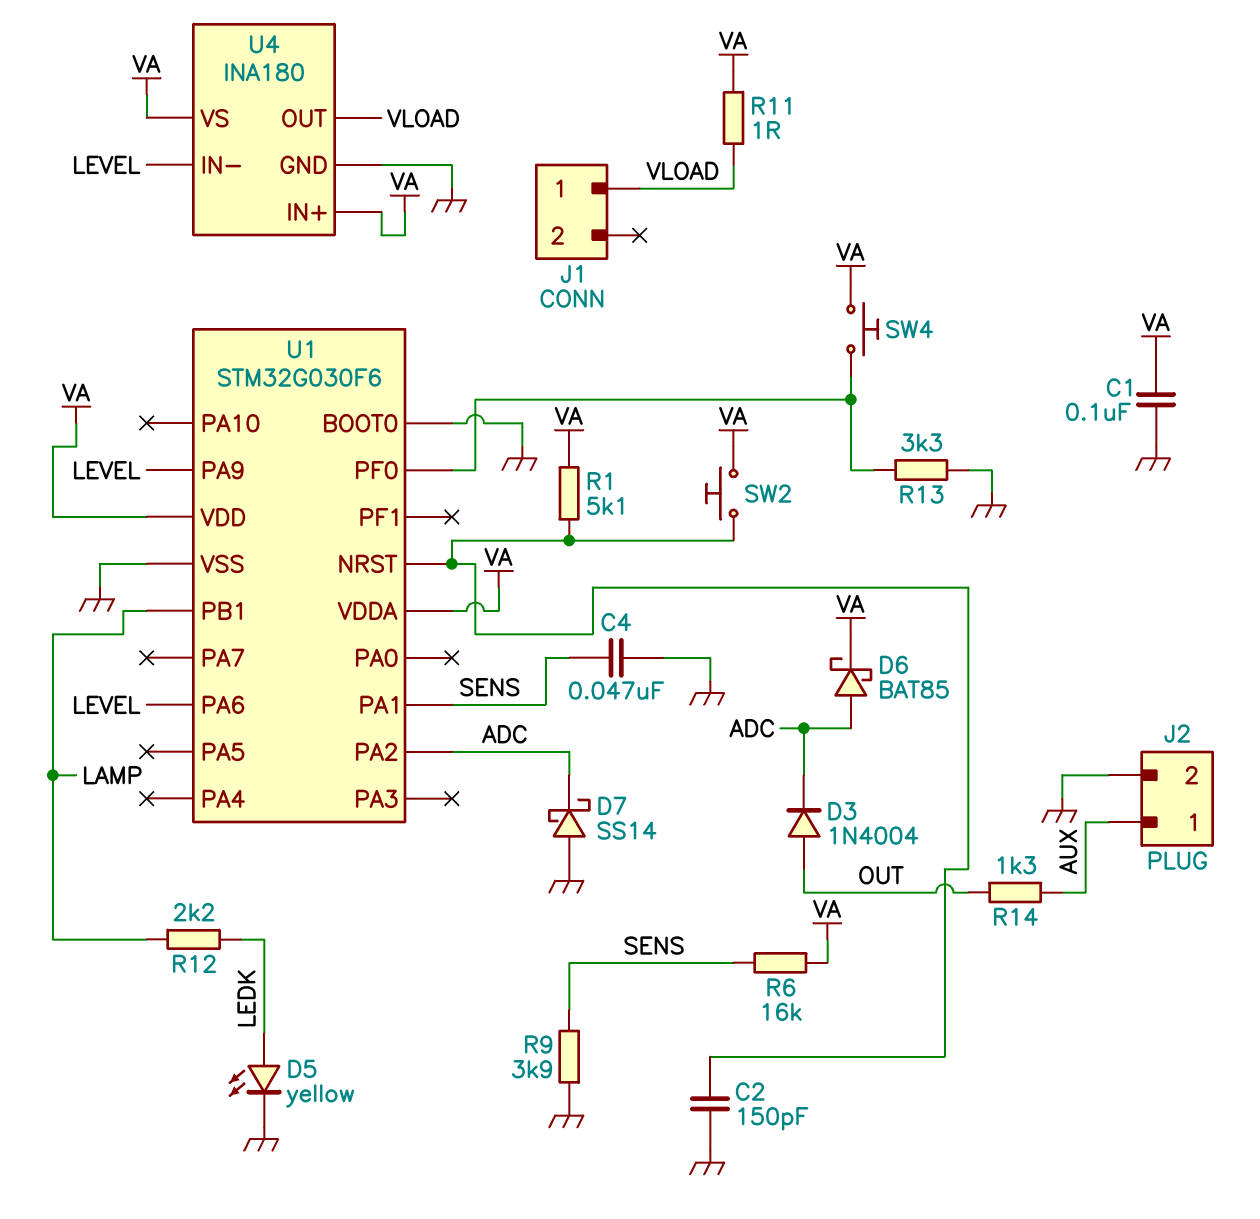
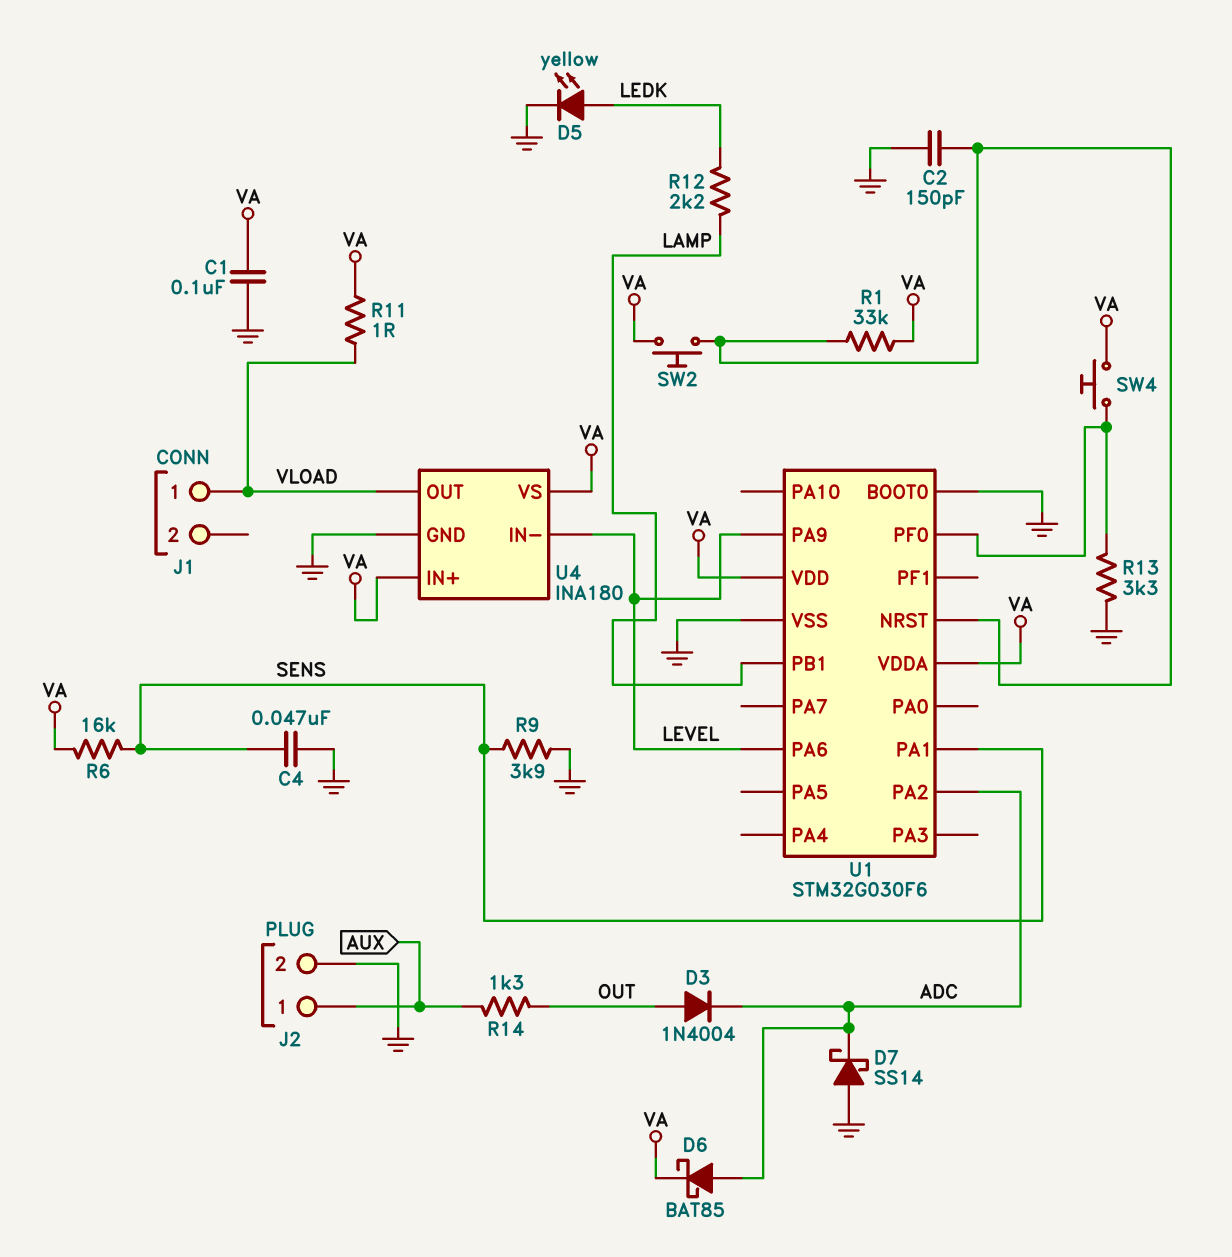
R1: 5.1k (U1/NRST, VA) -> 33k (U1/NRST, VA)

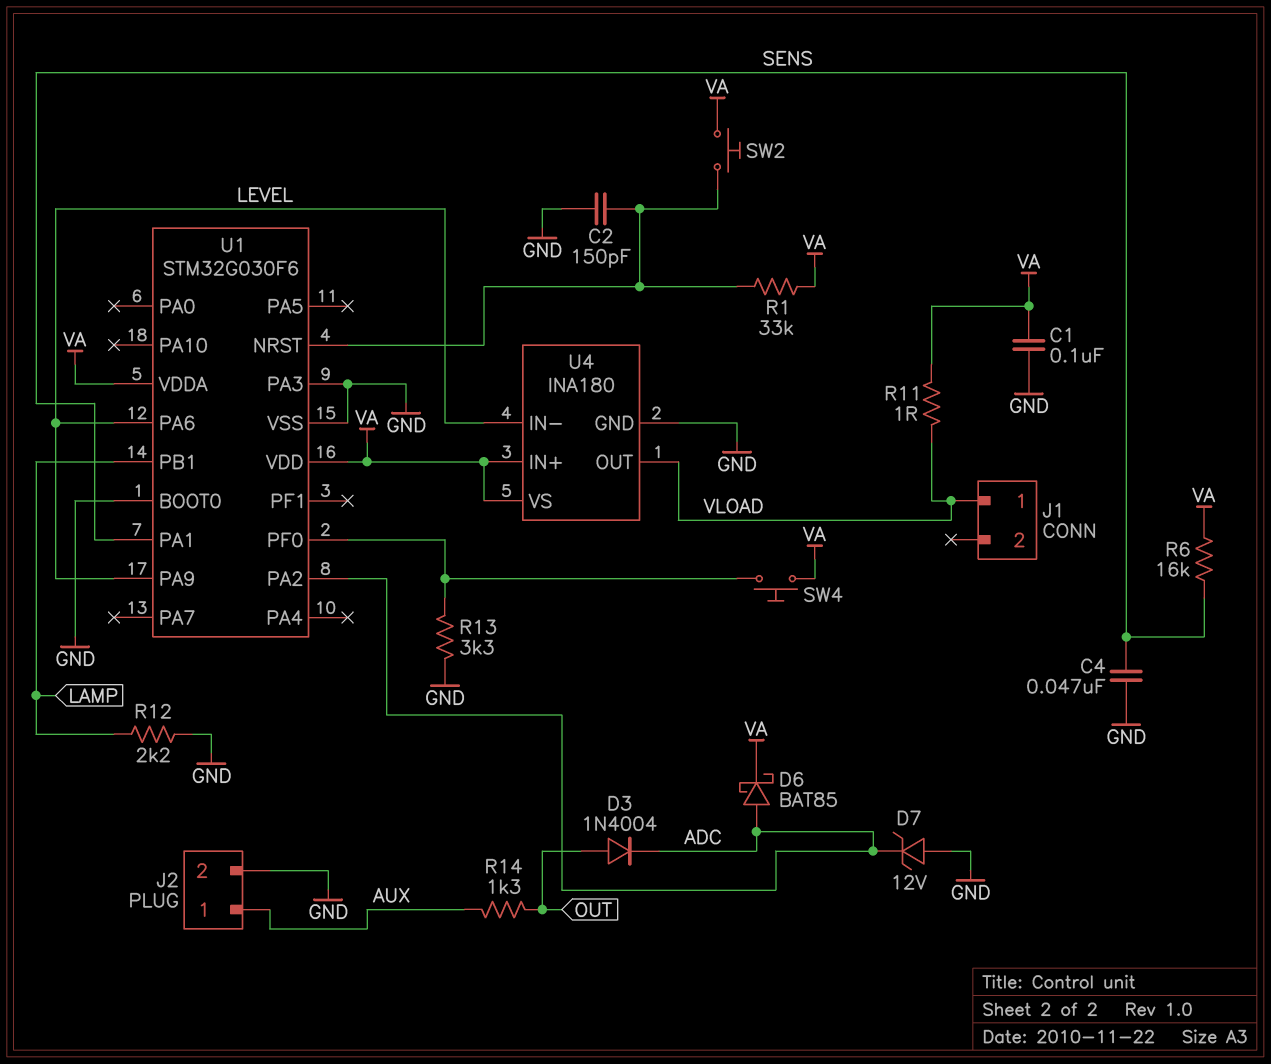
D5: LED yellow (A LEDK, K GND) -> none
D7: schottky SS14 (A GND, K ADC) -> zener 12V (A GND, K ADC)
R9: 3.9k (GND, SENS) -> none
R12: 2.2k (LAMP, LEDK) -> 2.2k (GND, LAMP)
U1 pin PA3: none -> GND

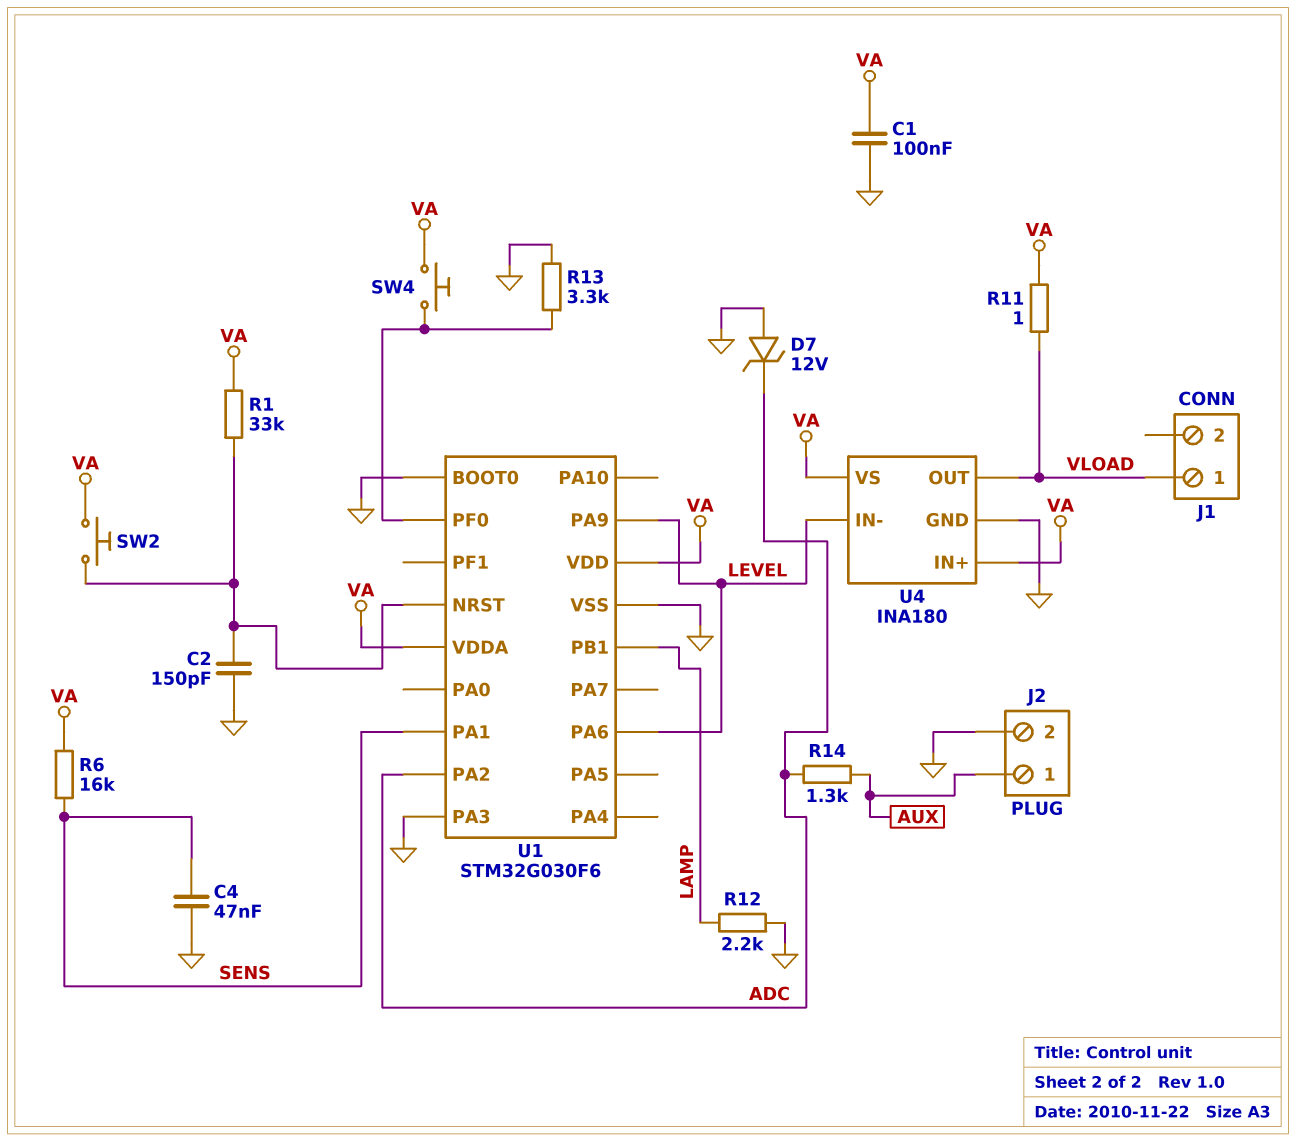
D3: diode 1N4004 (A OUT, K ADC) -> none
D6: schottky BAT85 (A ADC, K VA) -> none
R14: 1.3k (AUX, OUT) -> 1.3k (ADC, AUX)

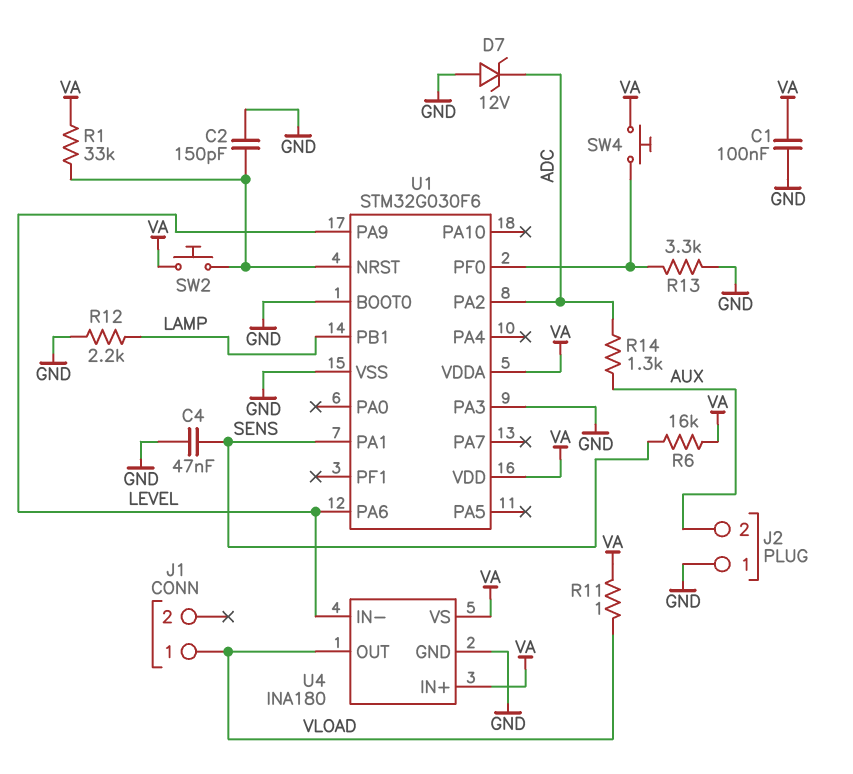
J2 pin 1: AUX -> GND
J2 pin 2: GND -> AUX

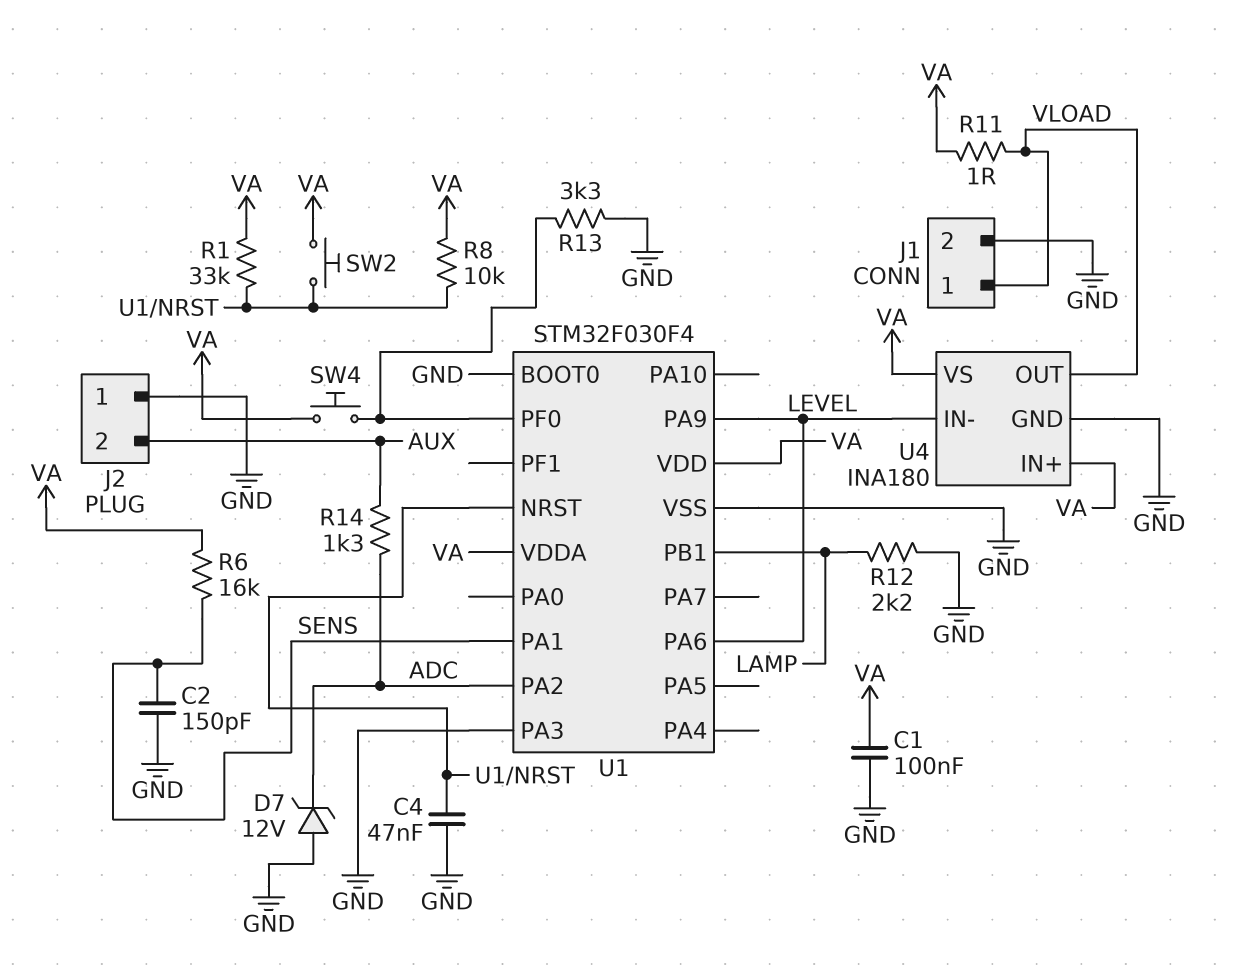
C2: 150pF (GND, U1/NRST) -> 150pF (GND, SENS)
C4: 47nF (GND, SENS) -> 47nF (GND, U1/NRST)
J1 pin 2: none -> GND
R8: none -> 10k (U1/NRST, VA)
U1: STM32G030F6 -> STM32F030F4

